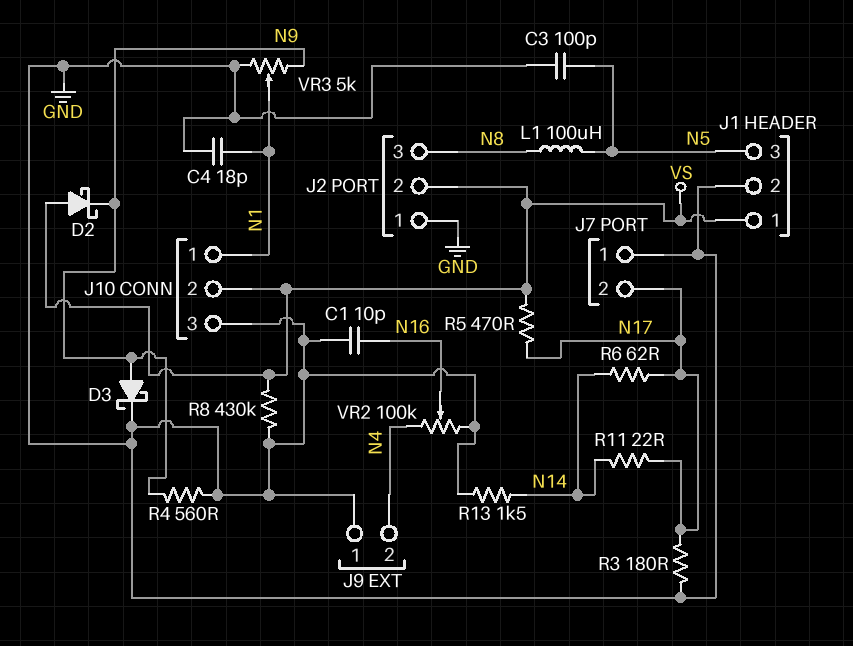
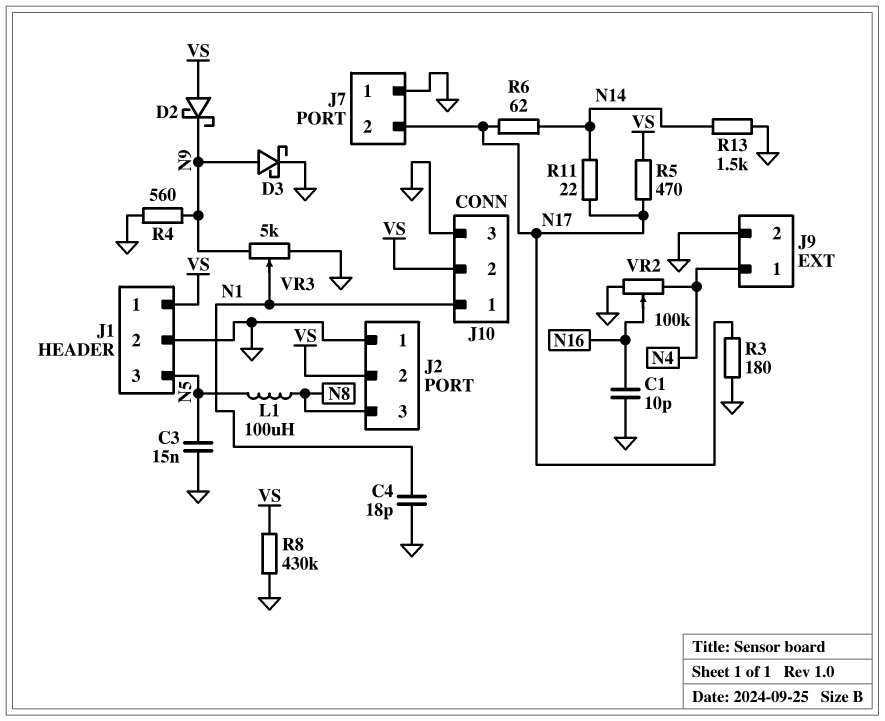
C3: 100pF (GND, N5) -> 15nF (GND, N5)
J9 pin 1: GND -> N4
J9 pin 2: N4 -> GND

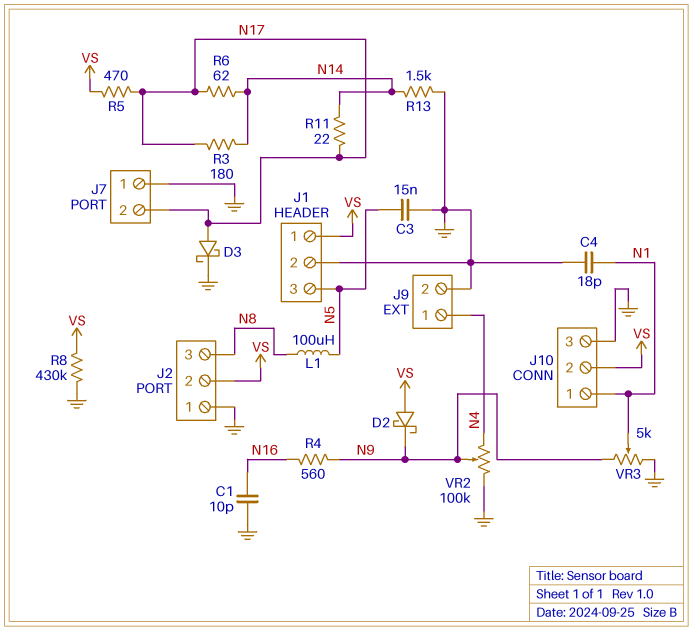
D3: schottky (A N9, K GND) -> schottky (A N17, K GND)
R3: 180 (GND, N17) -> 180 (N14, N17)
R4: 560 (GND, N9) -> 560 (N9, N16)
VR2: 100k (GND, N4, wiper N16) -> 100k (GND, N4, wiper N9)

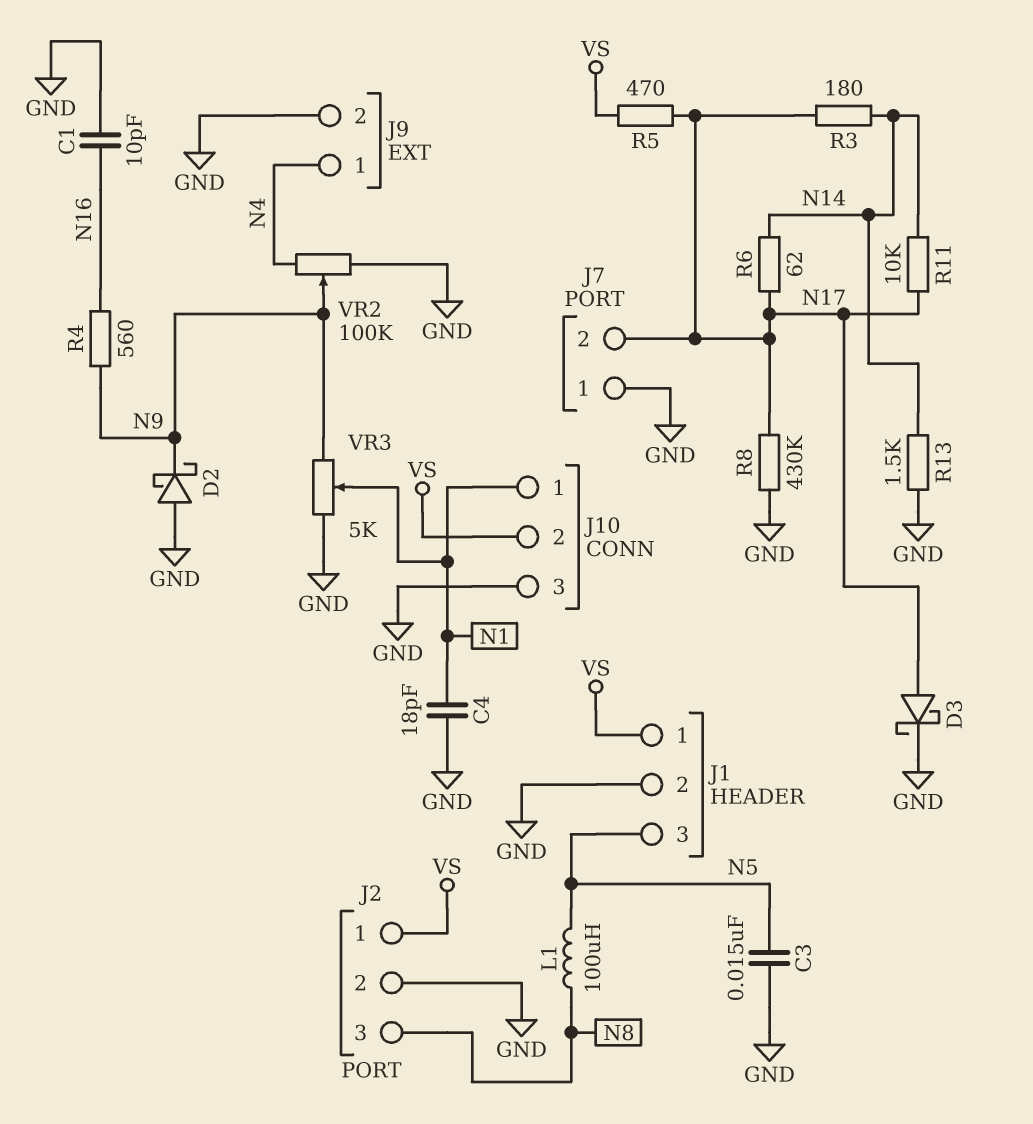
D2: schottky (A VS, K N9) -> schottky (A GND, K N9)
J2 pin 1: GND -> VS
J2 pin 2: VS -> GND
R8: 430k (GND, VS) -> 430k (GND, N17)
R11: 22 (N14, N17) -> 10k (N14, N17)

